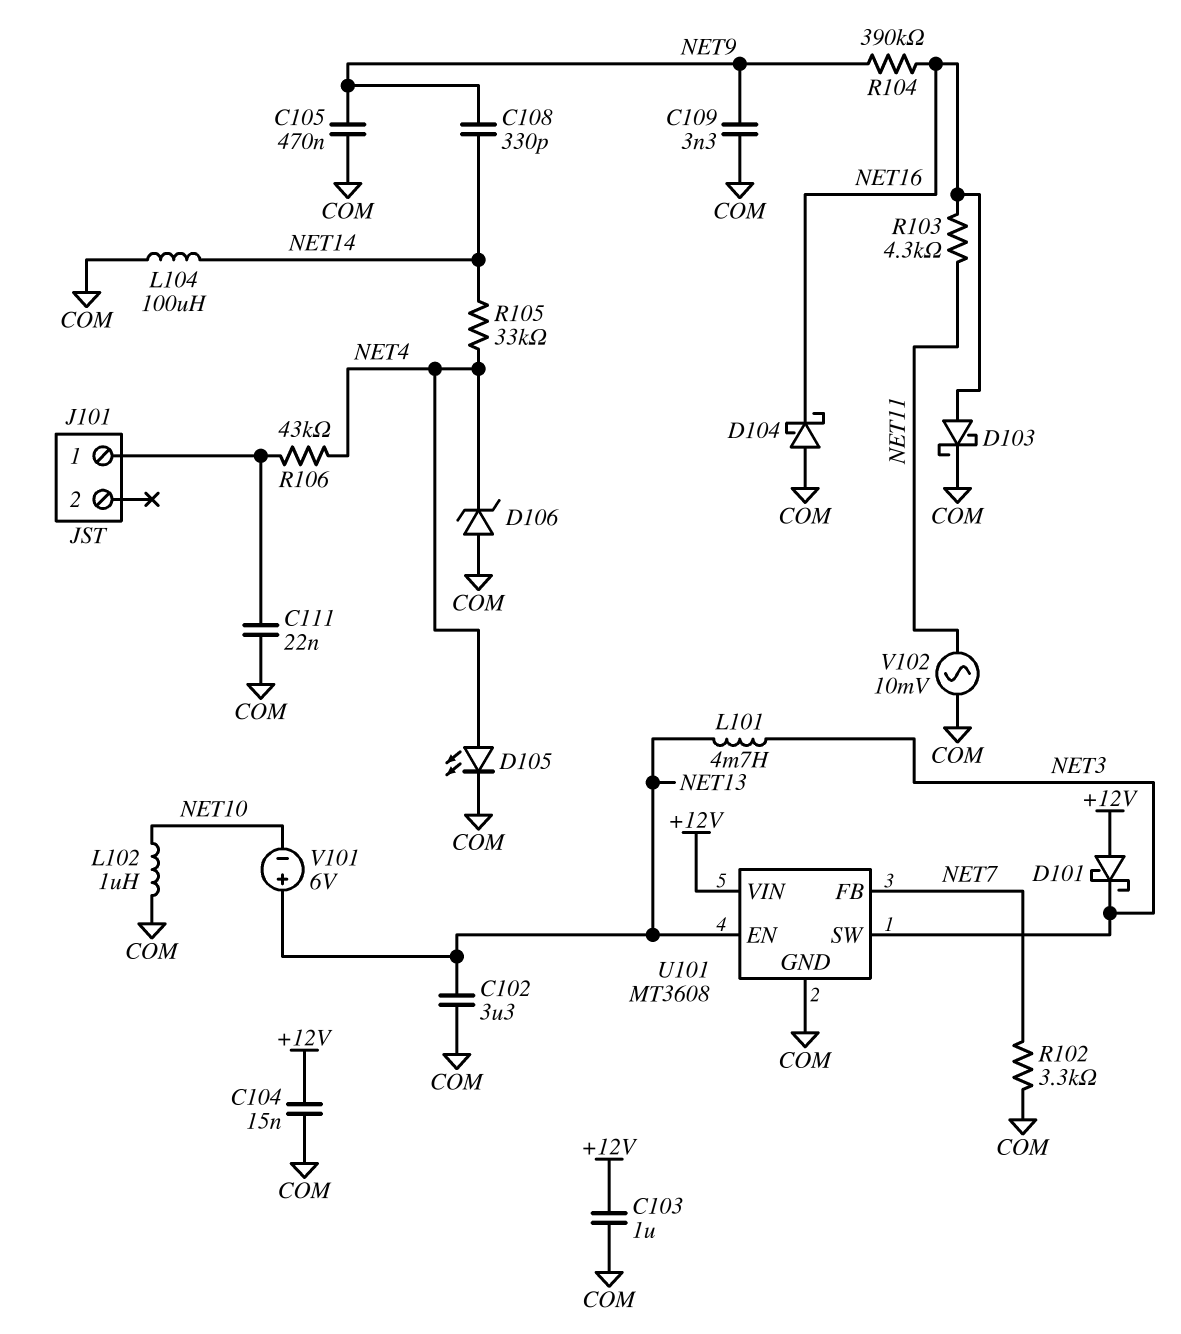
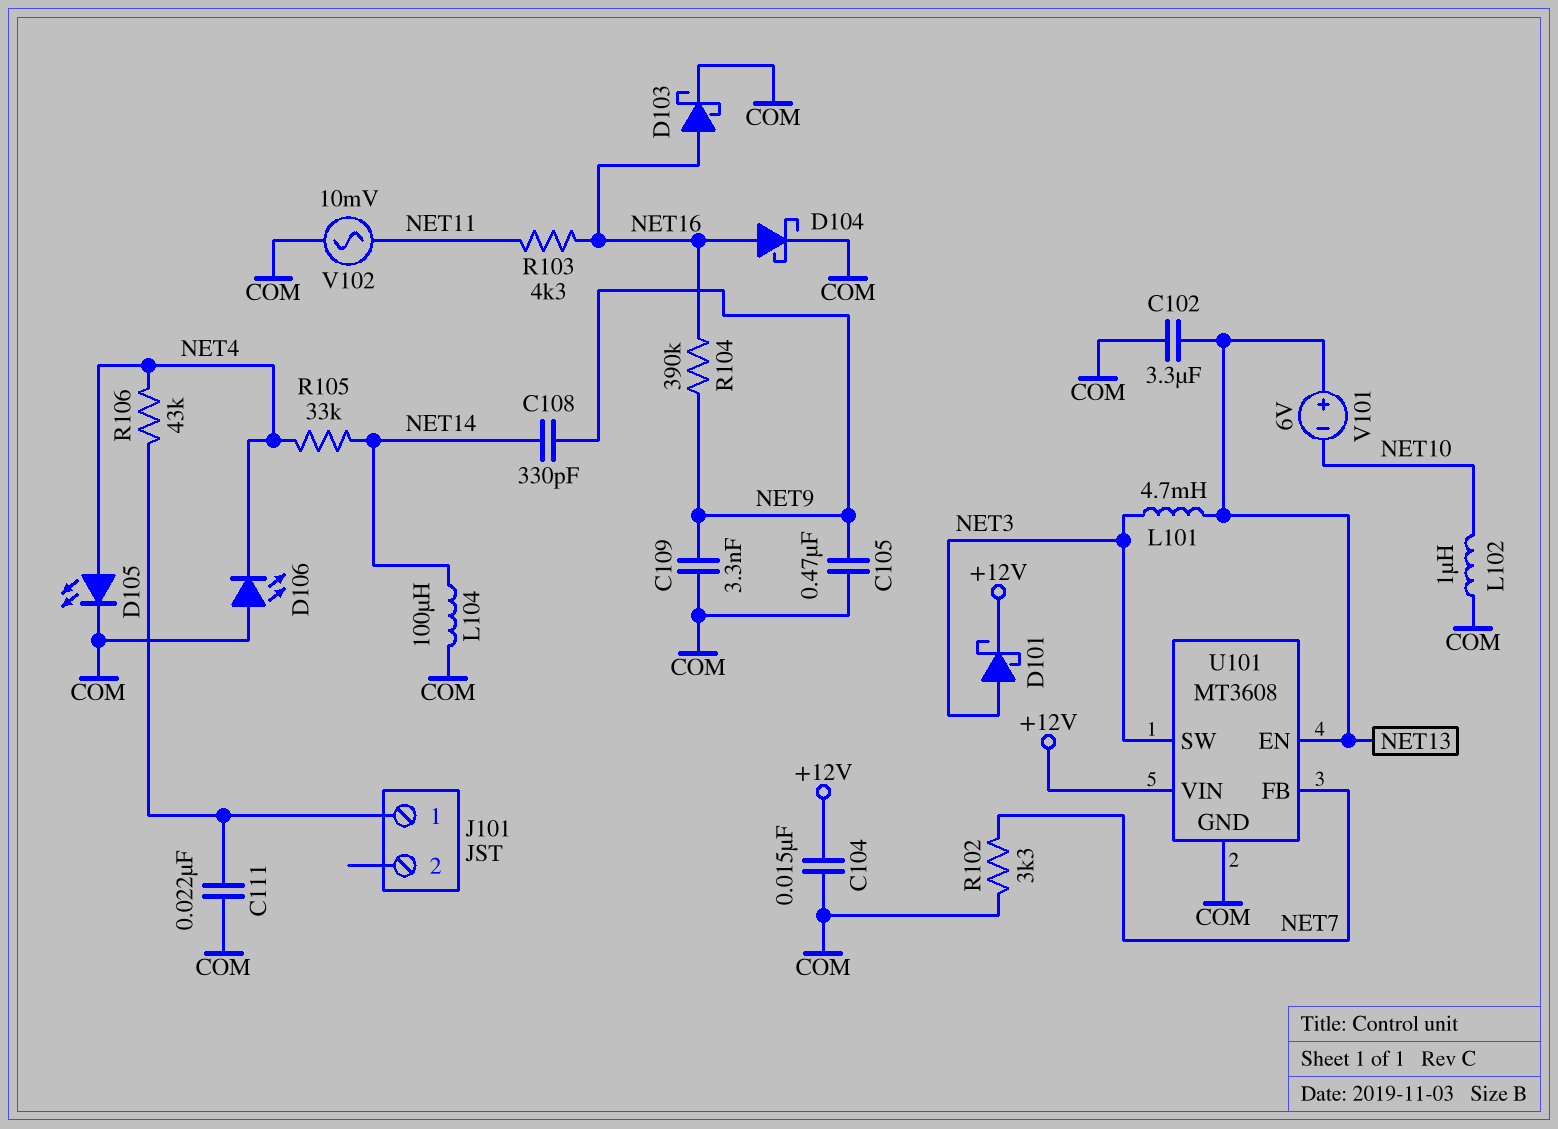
C103: 1uF (+12V, COM) -> none
D101: schottky (A +12V, K NET3) -> schottky (A NET3, K +12V)
D104: schottky (A COM, K NET16) -> schottky (A NET16, K COM)
D106: zener (A COM, K NET4) -> LED (A COM, K NET4)

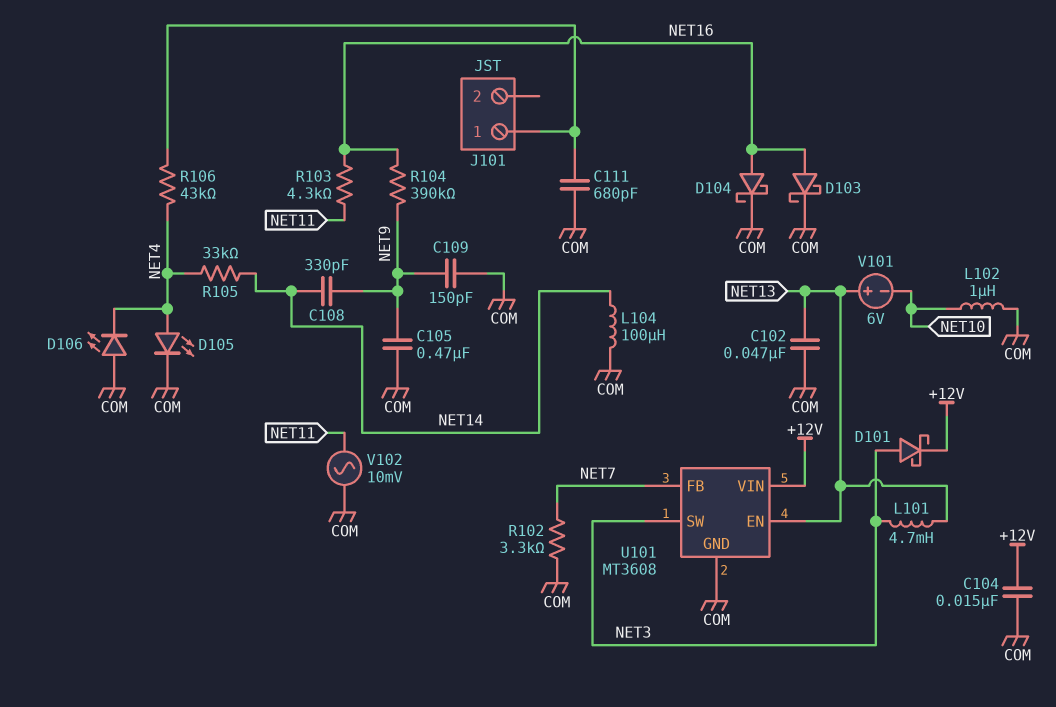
C102: 3.3uF (COM, NET13) -> 47nF (COM, NET13)
C109: 3.3nF (COM, NET9) -> 150pF (COM, NET9)
C111: 22nF (COM, J101/1) -> 680pF (COM, J101/1)

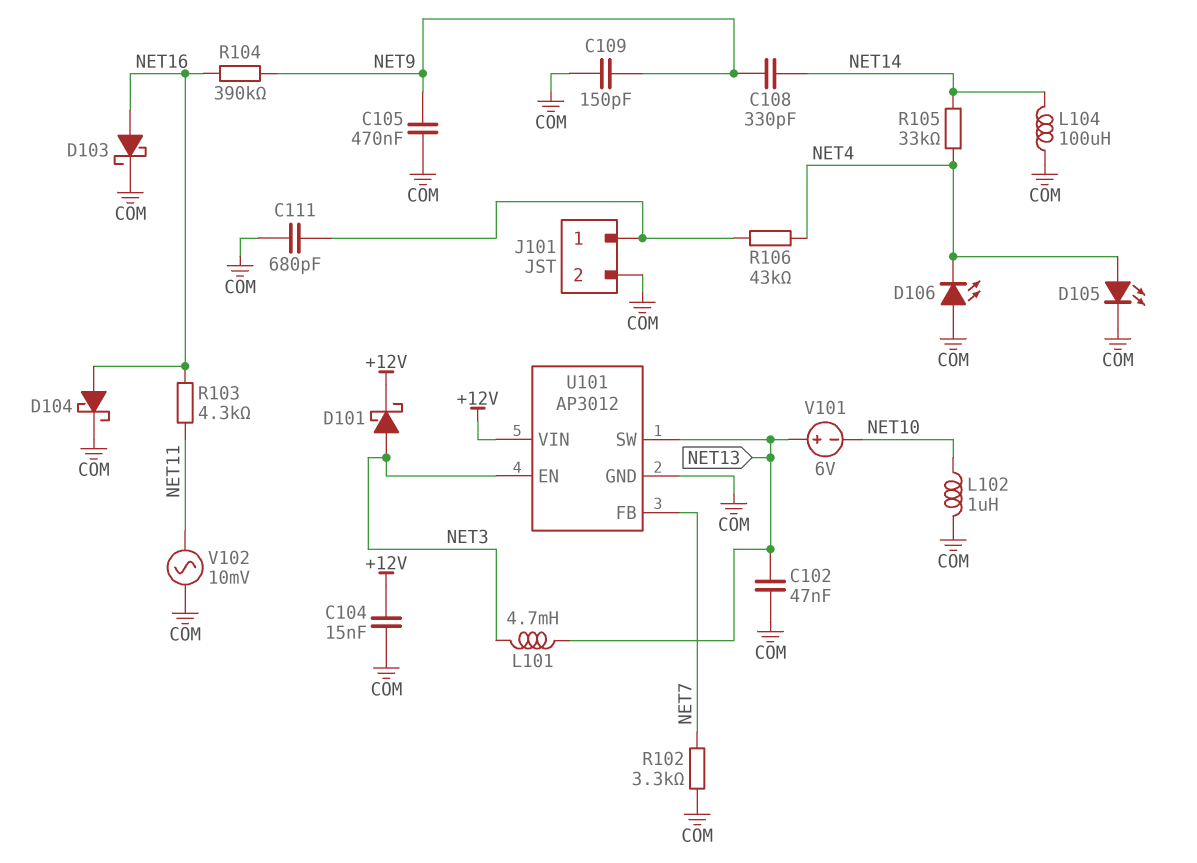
J101 pin 2: none -> COM
U101: MT3608 -> AP3012
U101 pin EN: NET13 -> NET3
U101 pin SW: NET3 -> NET13

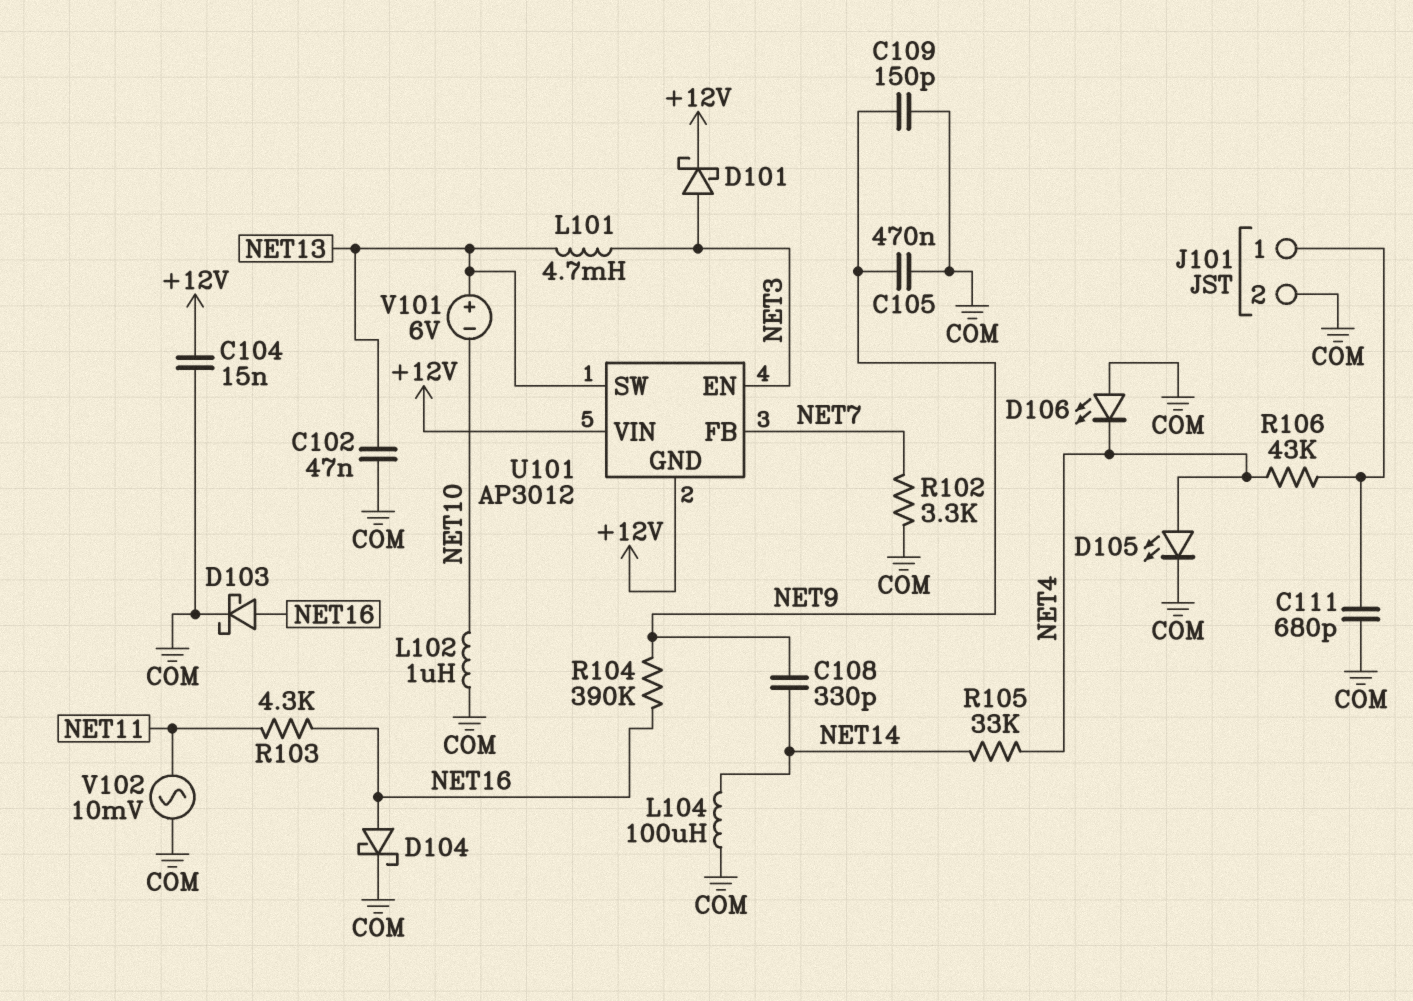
U101 pin GND: COM -> +12V

